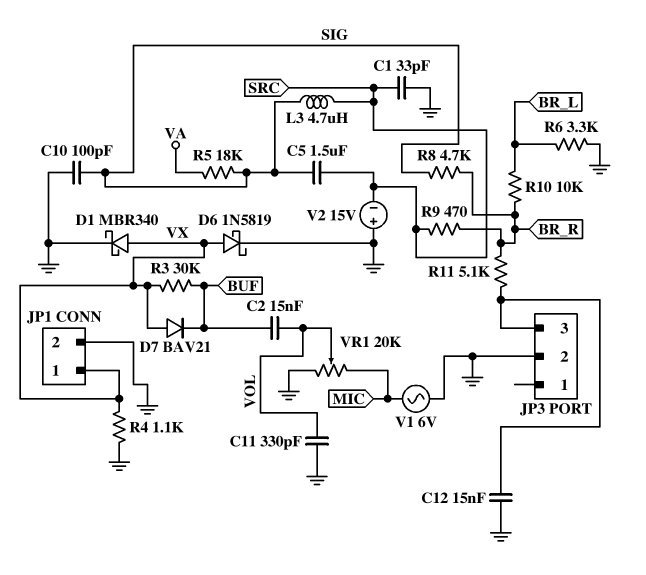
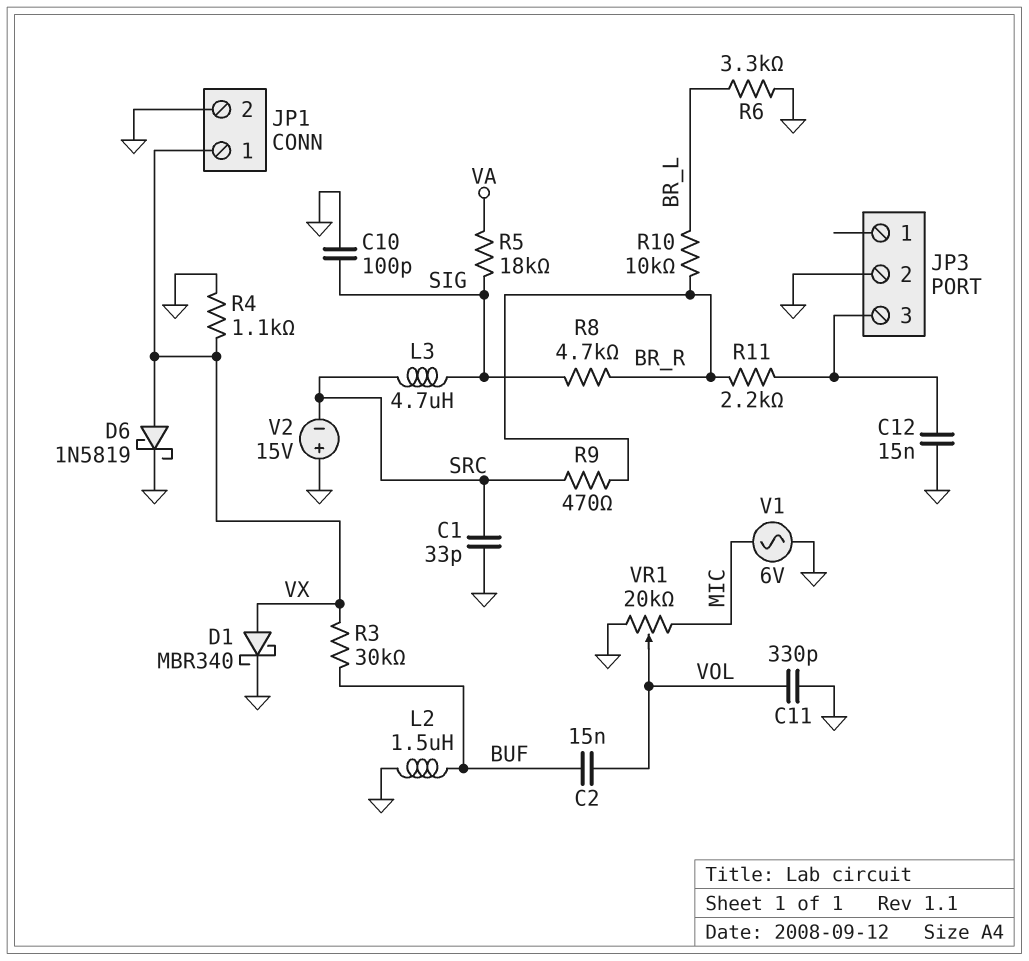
C5: 1.5uF (SIG, SRC) -> none
D7: diode BAV21 (A VX, K BUF) -> none
L2: none -> 1.5uH (BUF, GND)
R11: 5.1k (BR_R, JP3/3) -> 2.2k (BR_R, JP3/3)

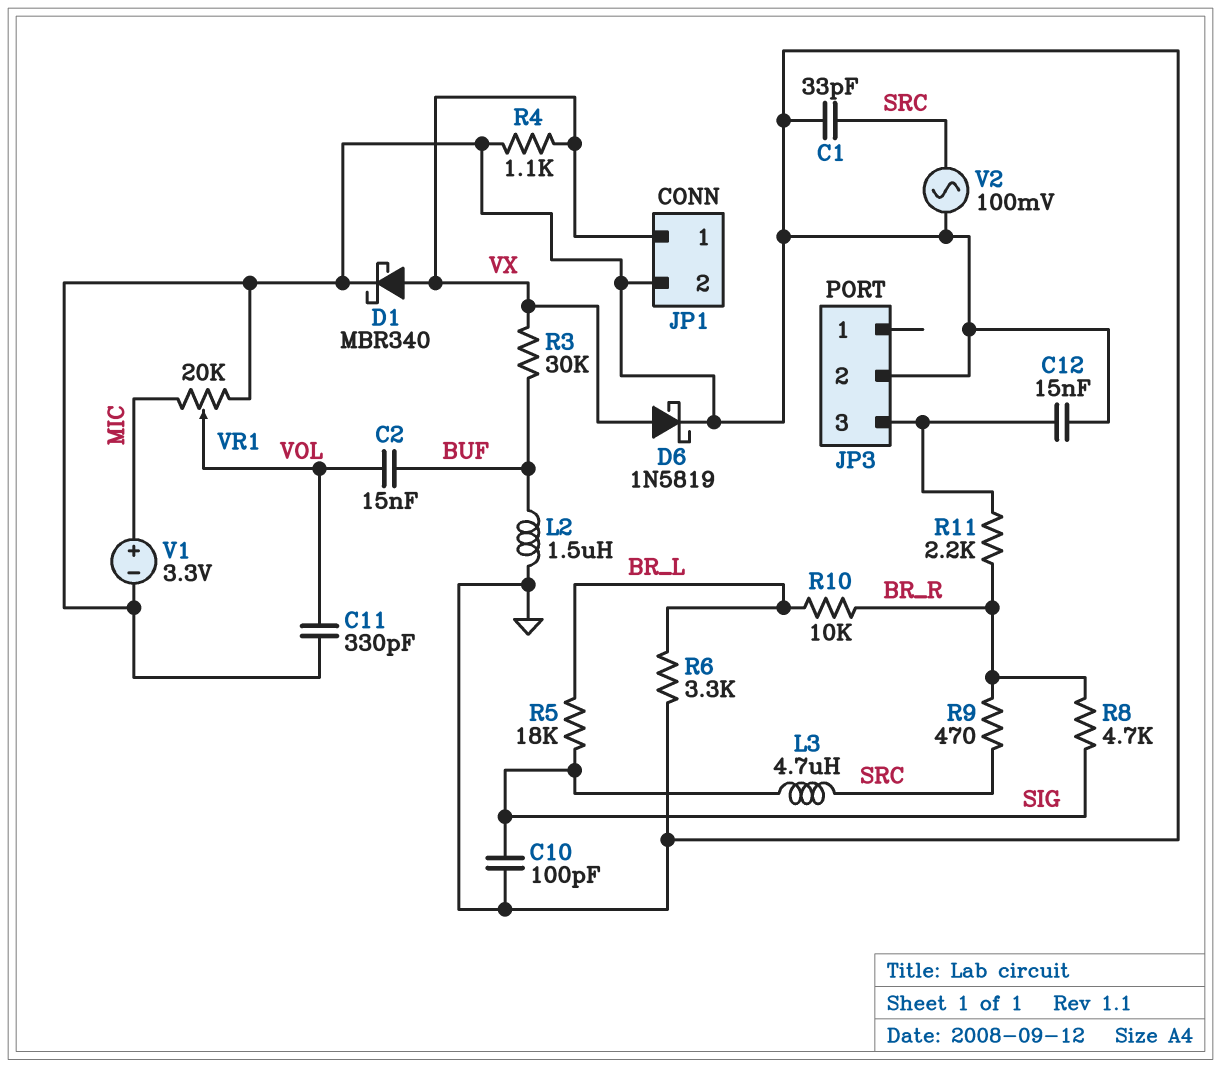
R5: 18k (SIG, VA) -> 18k (BR_L, SIG)
V1: AC 6V (GND, MIC) -> 3.3V (plus MIC, minus GND)
V2: 15V (plus GND, minus SRC) -> AC 100mV (GND, SRC)

